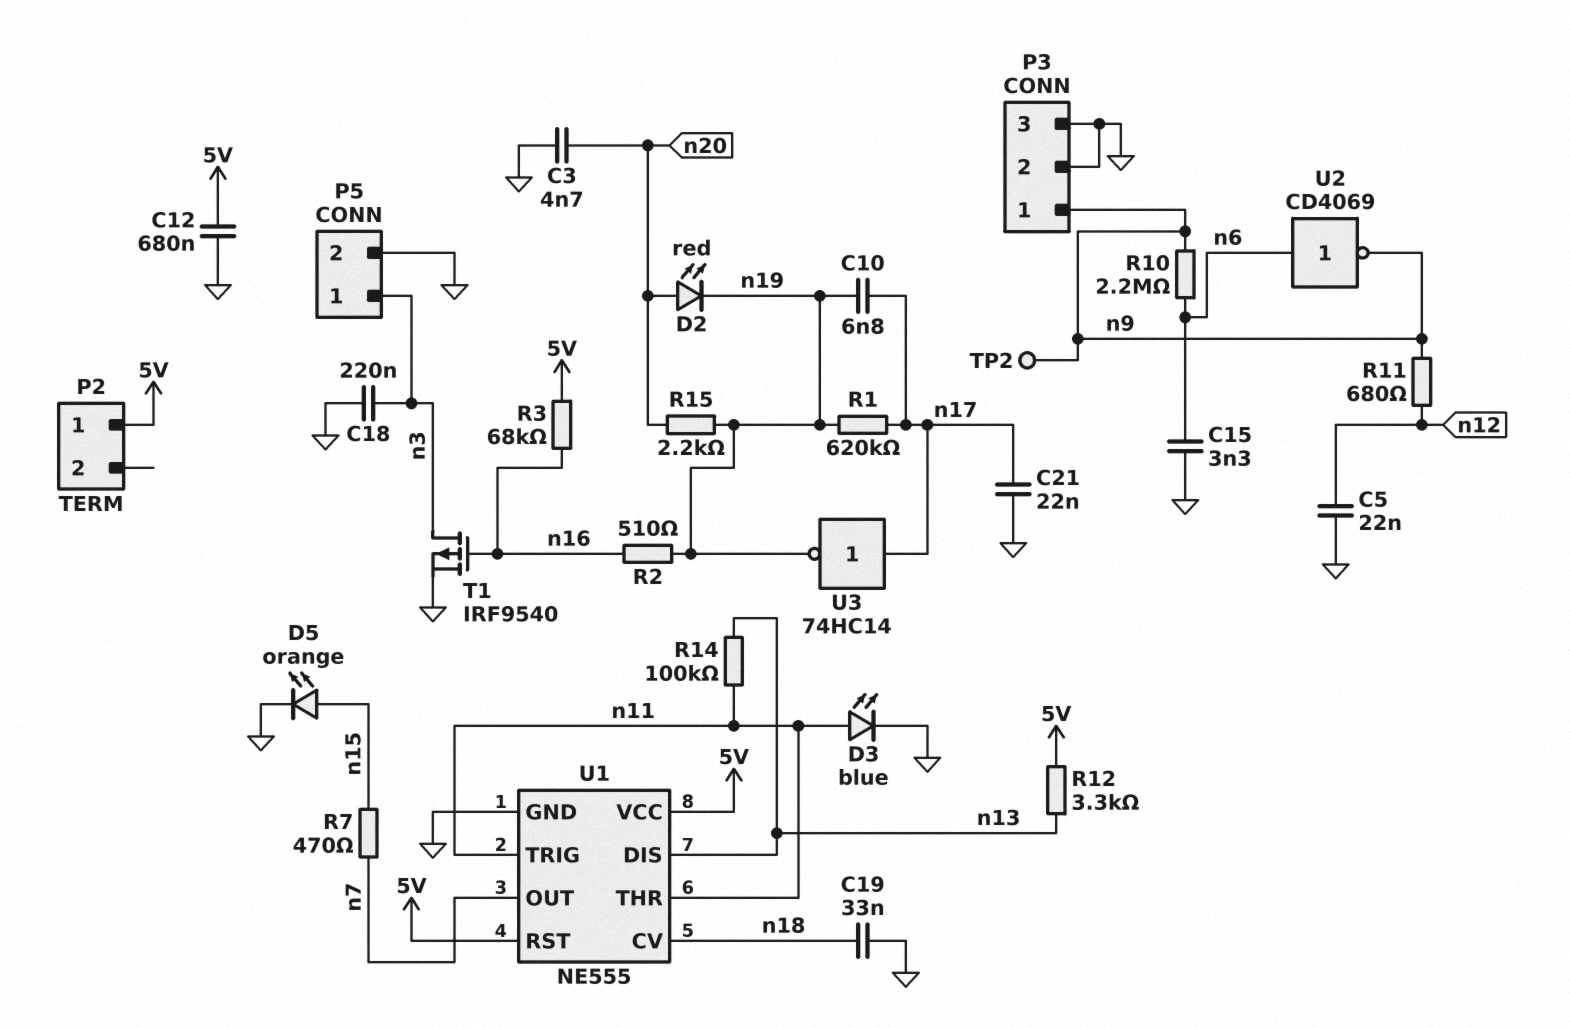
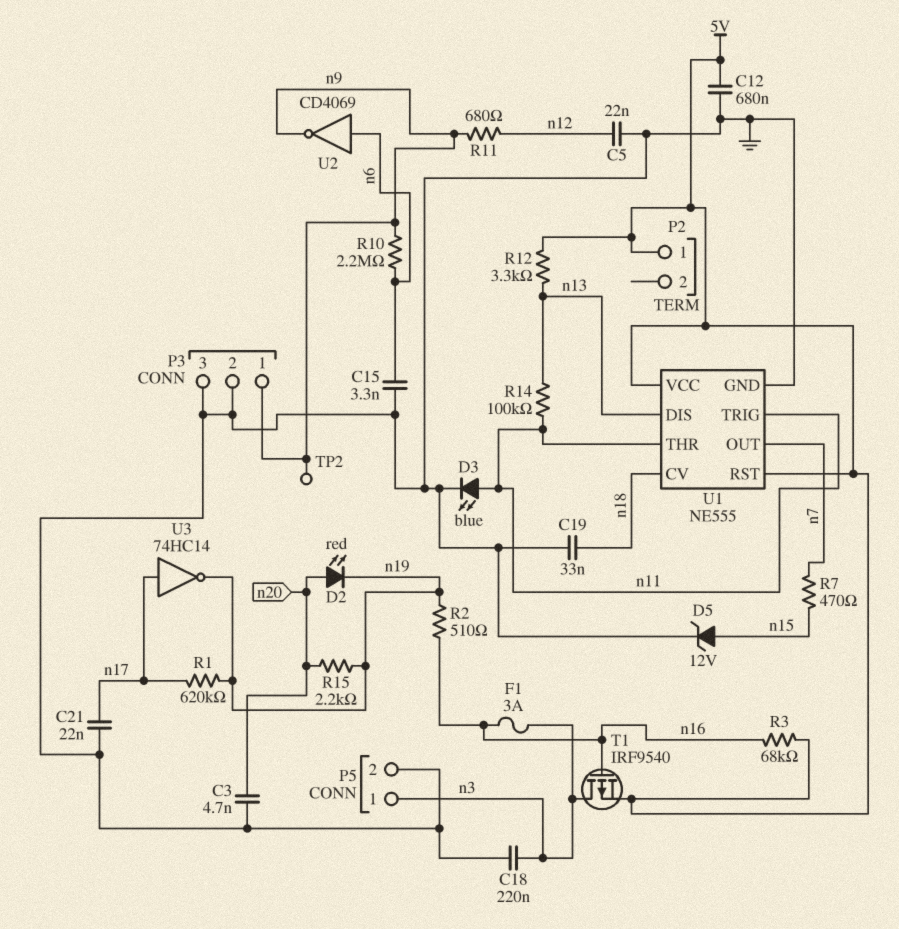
C10: 6.8nF (n17, n19) -> none
D5: LED orange (A n15, K GND) -> zener 12V (A n15, K GND)
F1: none -> 3A (n3, n16)
T1: PMOS IRF9540 (G n16, D n3, S GND) -> PMOS IRF9540 (G n16, D n3, S 5V)

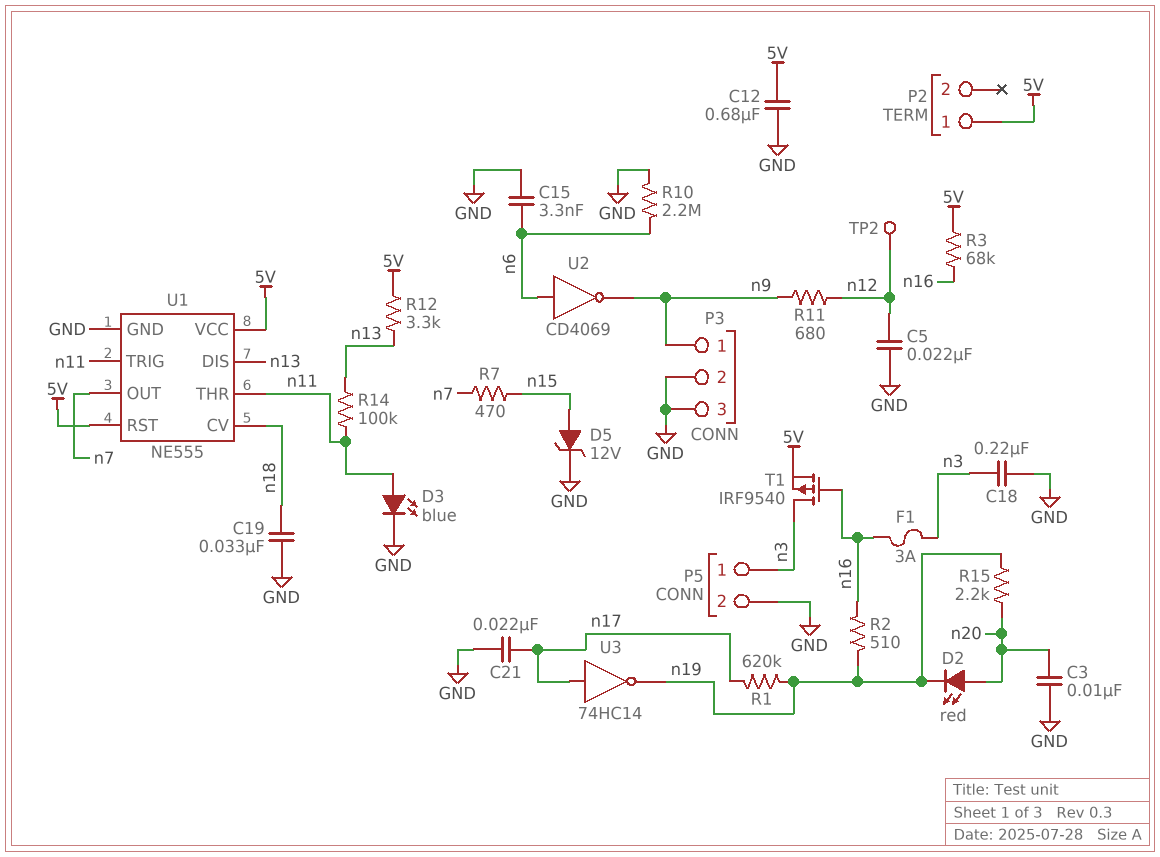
C3: 4.7nF (GND, n20) -> 10nF (GND, n20)
R10: 2.2M (n6, n9) -> 2.2M (GND, n6)
TP2: test point (n9) -> test point (n12)

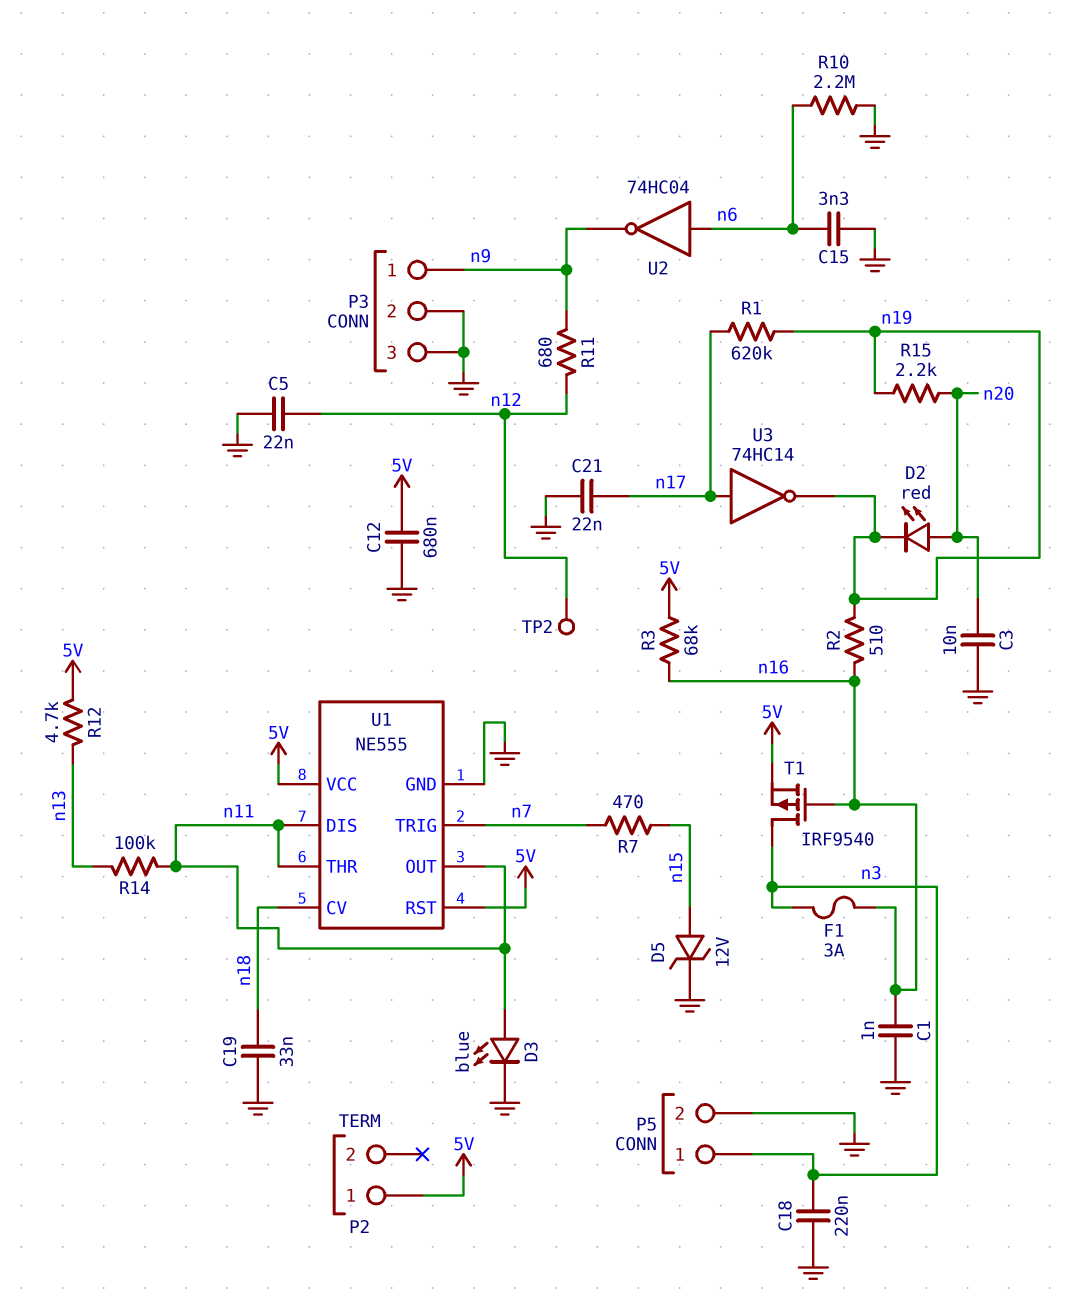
C1: none -> 1nF (GND, n16)
R12: 3.3k (5V, n13) -> 4.7k (5V, n13)
U1 pin DIS: n13 -> n11
U1 pin OUT: n7 -> n11
U1 pin TRIG: n11 -> n7
U2: NOT CD4069 (in n6, out n9) -> NOT 74HC04 (in n6, out n9)

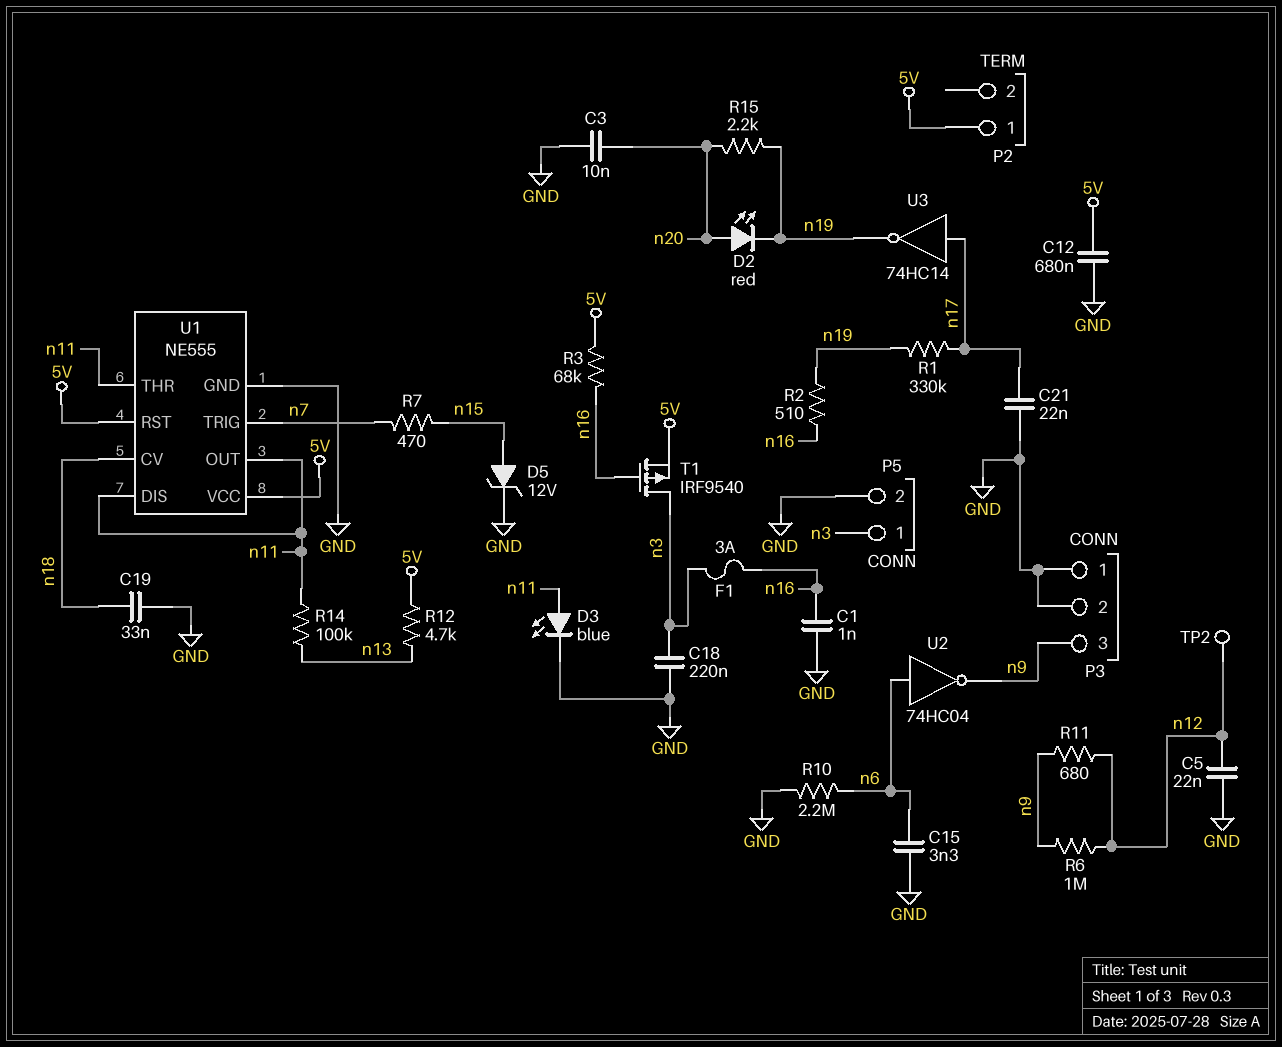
P3 pin 1: n9 -> GND
P3 pin 3: GND -> n9
R1: 620k (n17, n19) -> 330k (n17, n19)
R6: none -> 1M (n9, n12)

